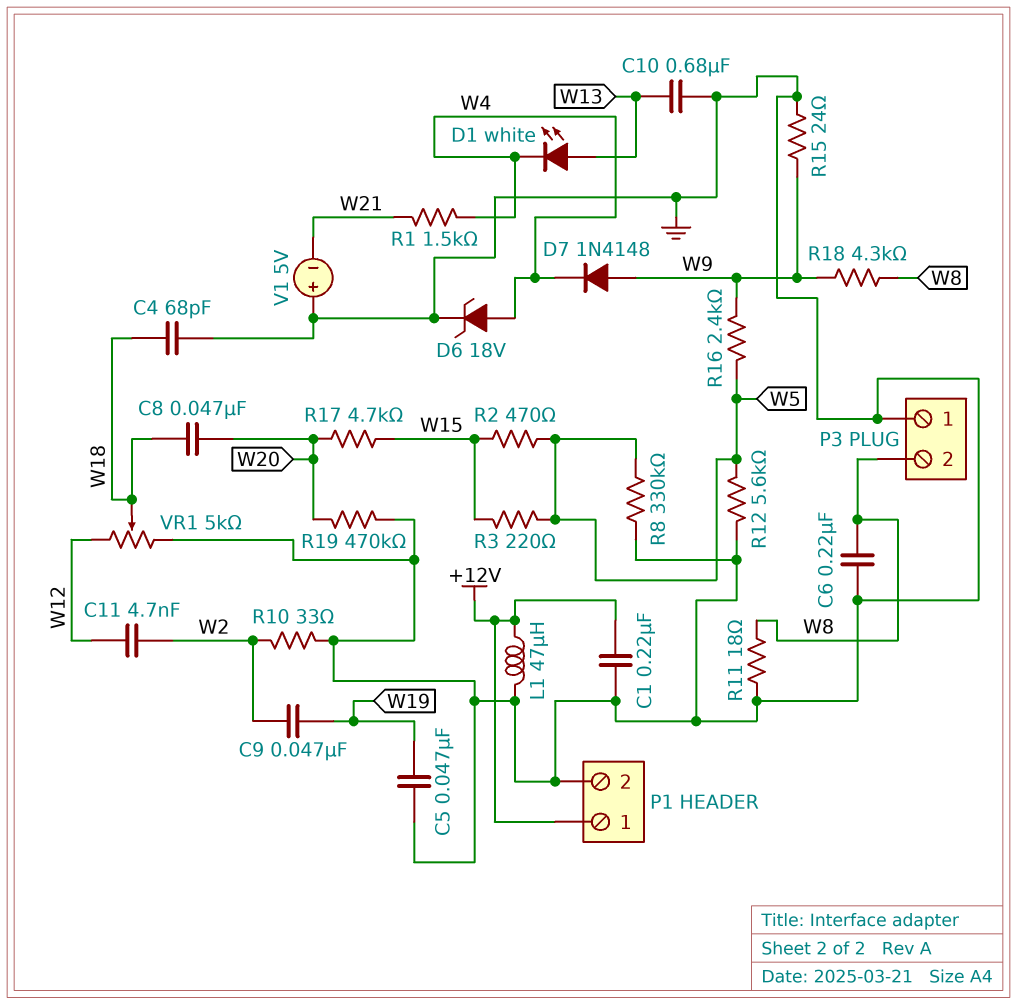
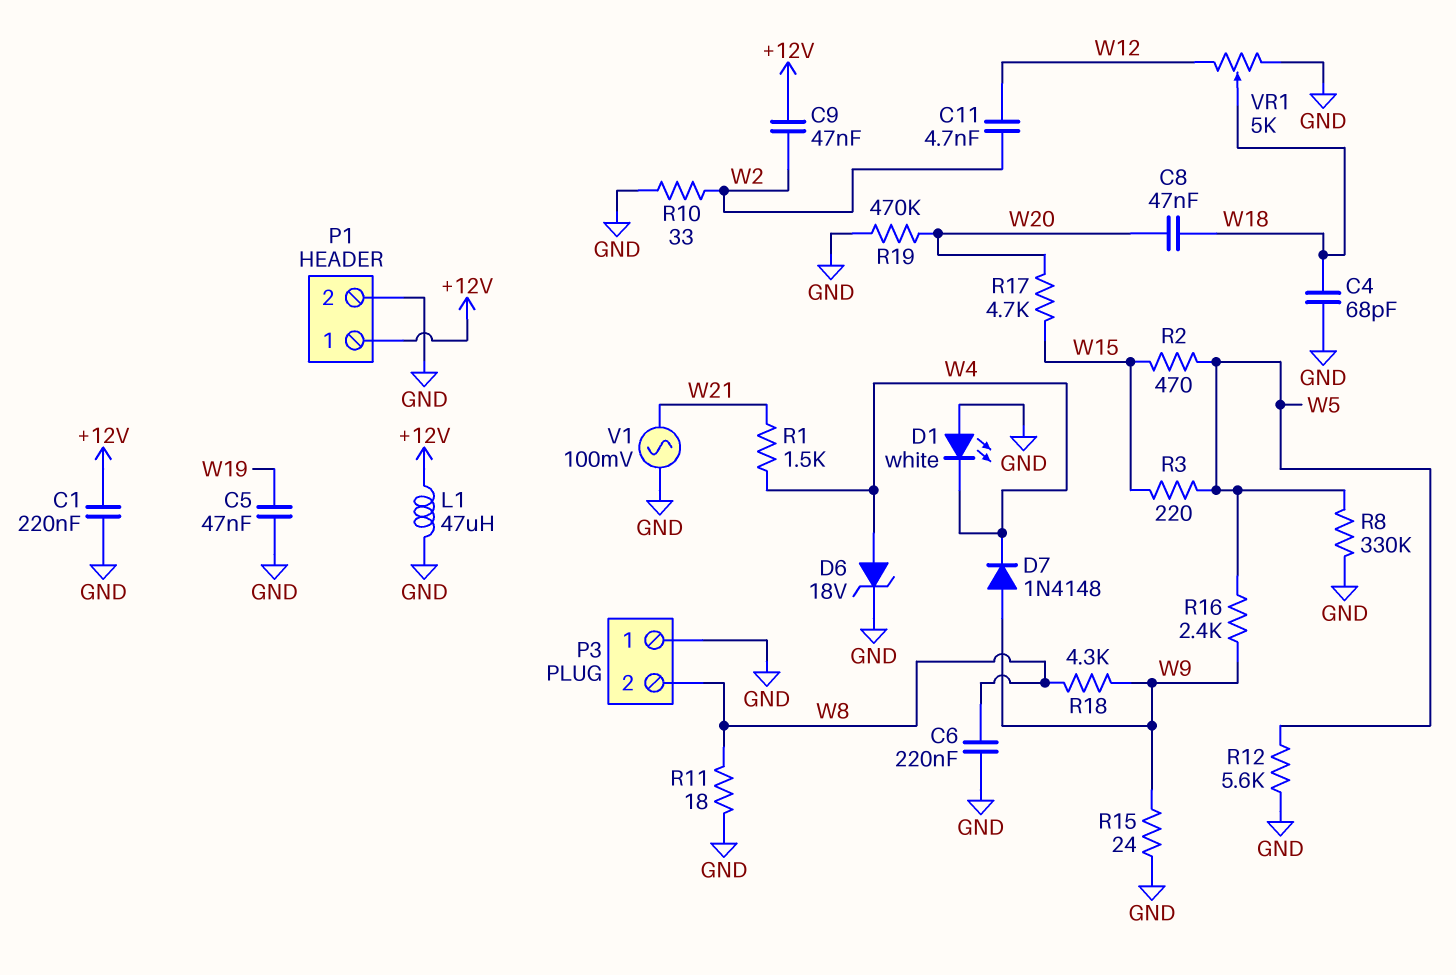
C9: 47nF (W2, W19) -> 47nF (+12V, W2)
C10: 680nF (GND, W13) -> none
D1: LED white (A W13, K W4) -> LED white (A GND, K W4)
V1: 5V (plus GND, minus W21) -> AC 100mV (GND, W21)

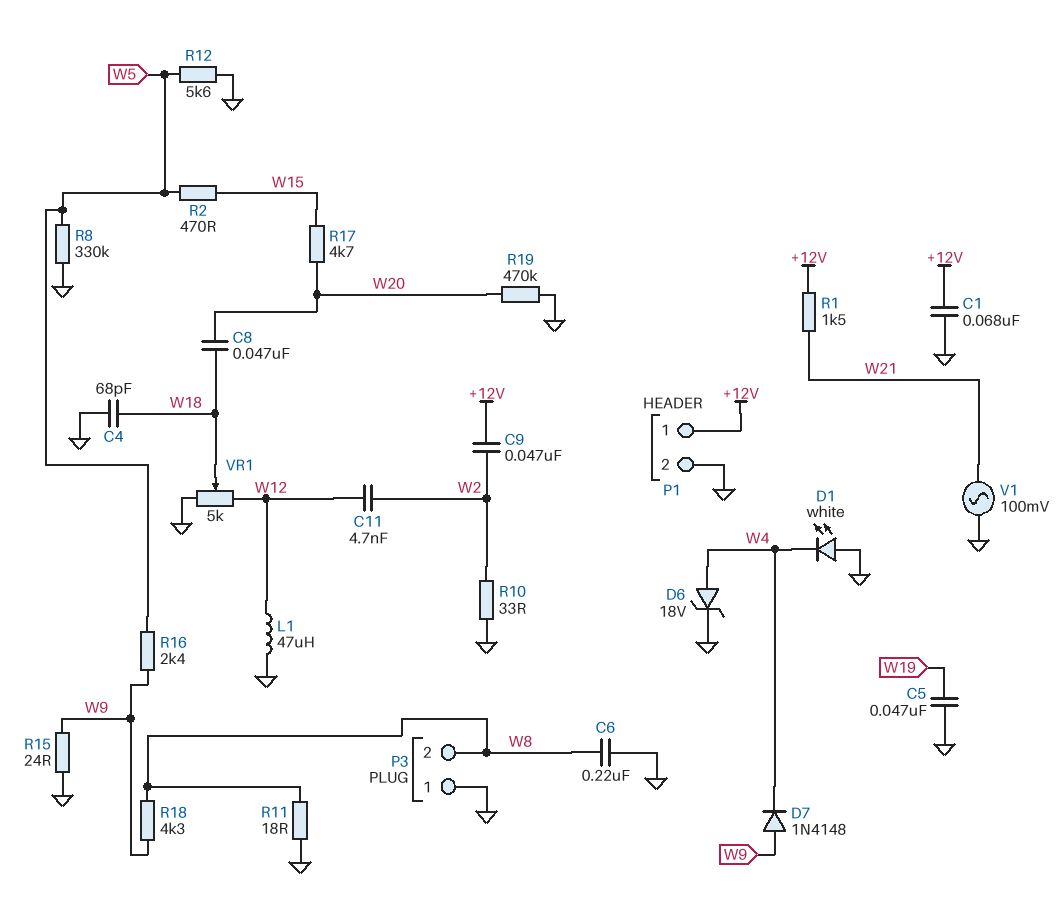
C1: 220nF (+12V, GND) -> 68nF (+12V, GND)
L1: 47uH (+12V, GND) -> 47uH (GND, W12)
R1: 1.5k (W4, W21) -> 1.5k (+12V, W21)
R3: 220 (W5, W15) -> none

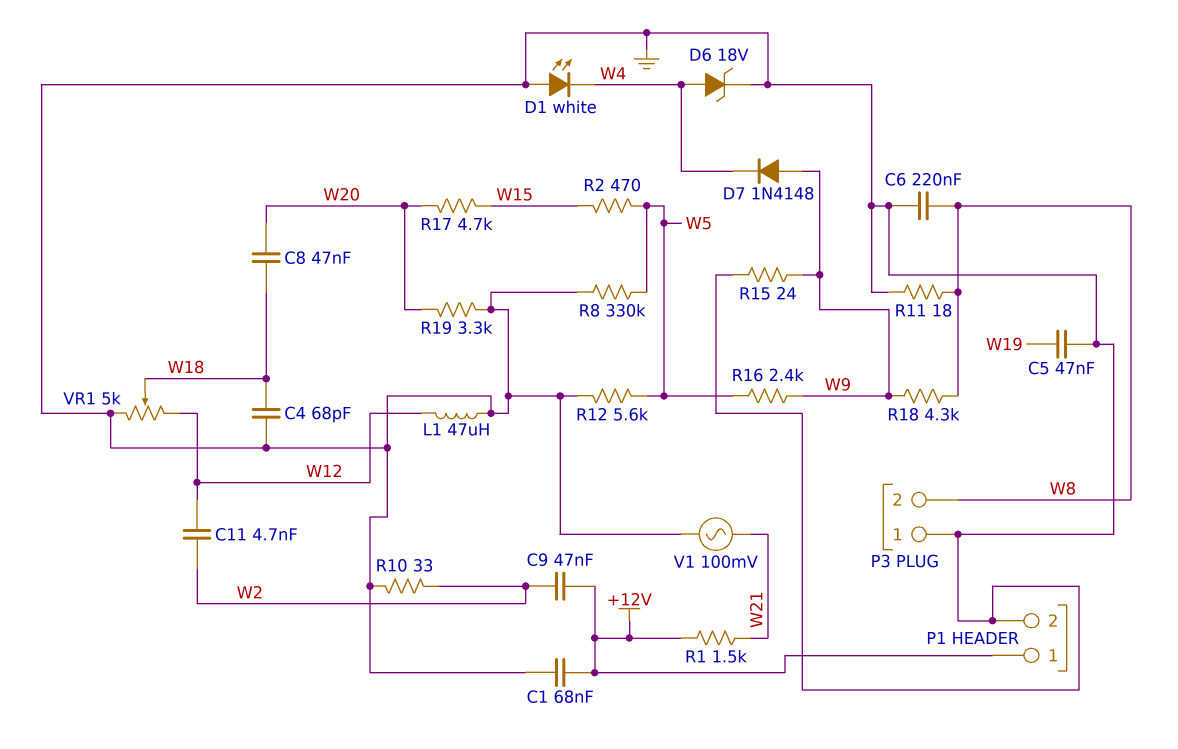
R19: 470k (GND, W20) -> 3.3k (GND, W20)

